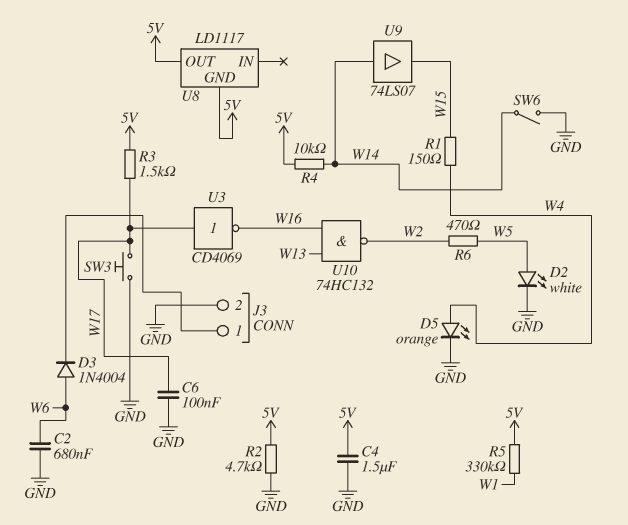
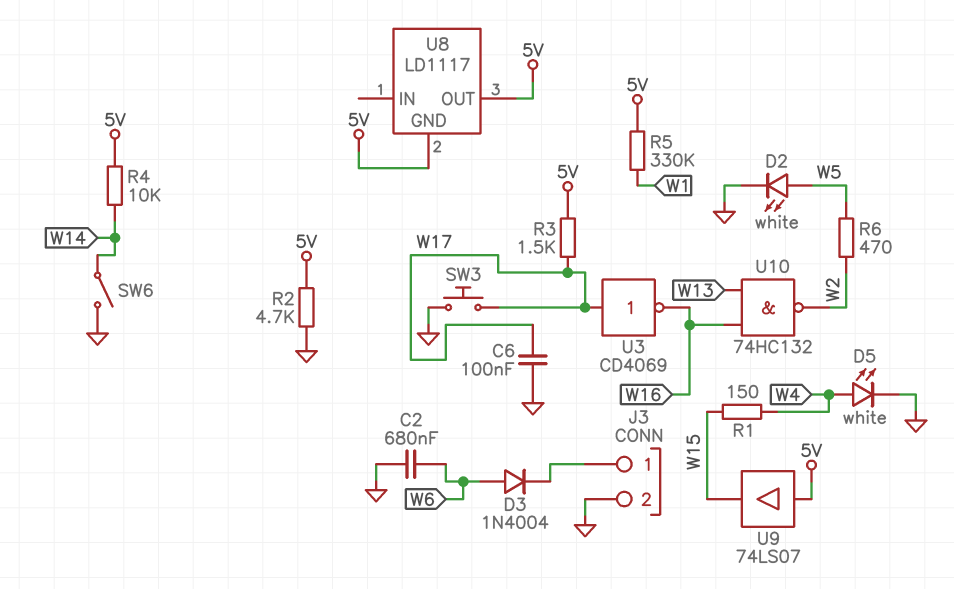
C4: 1.5uF (5V, GND) -> none
D5: LED orange (A W4, K GND) -> LED white (A W4, K GND)
U9: buffer 74LS07 (in W14, out W15) -> buffer 74LS07 (in 5V, out W15)

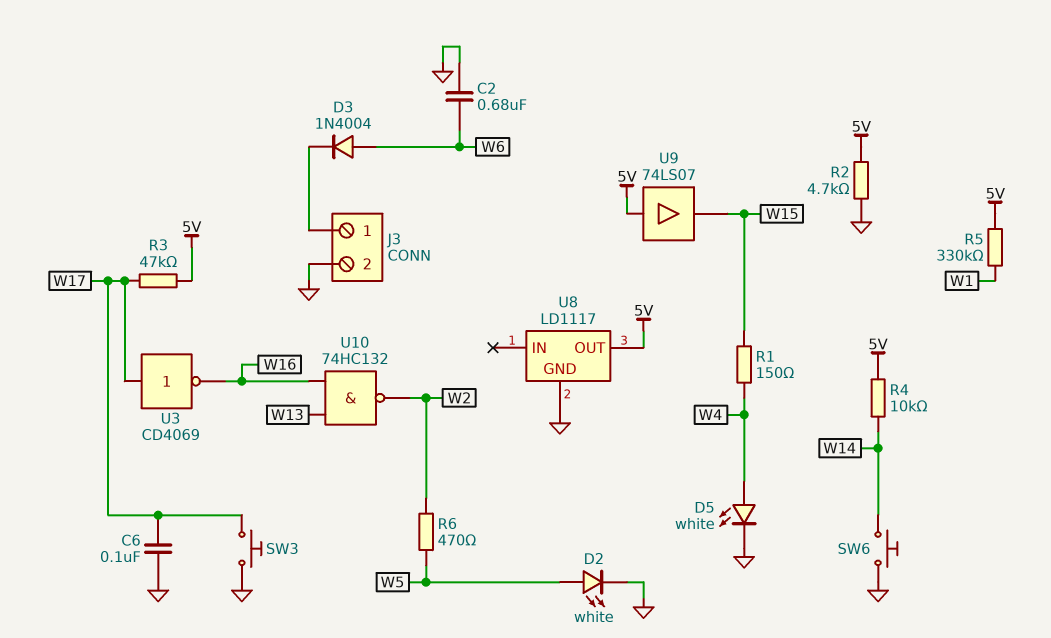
R3: 1.5k (5V, W17) -> 47k (5V, W17)
SW6: switch (GND, W14) -> button (GND, W14)
U8 pin GND: 5V -> GND

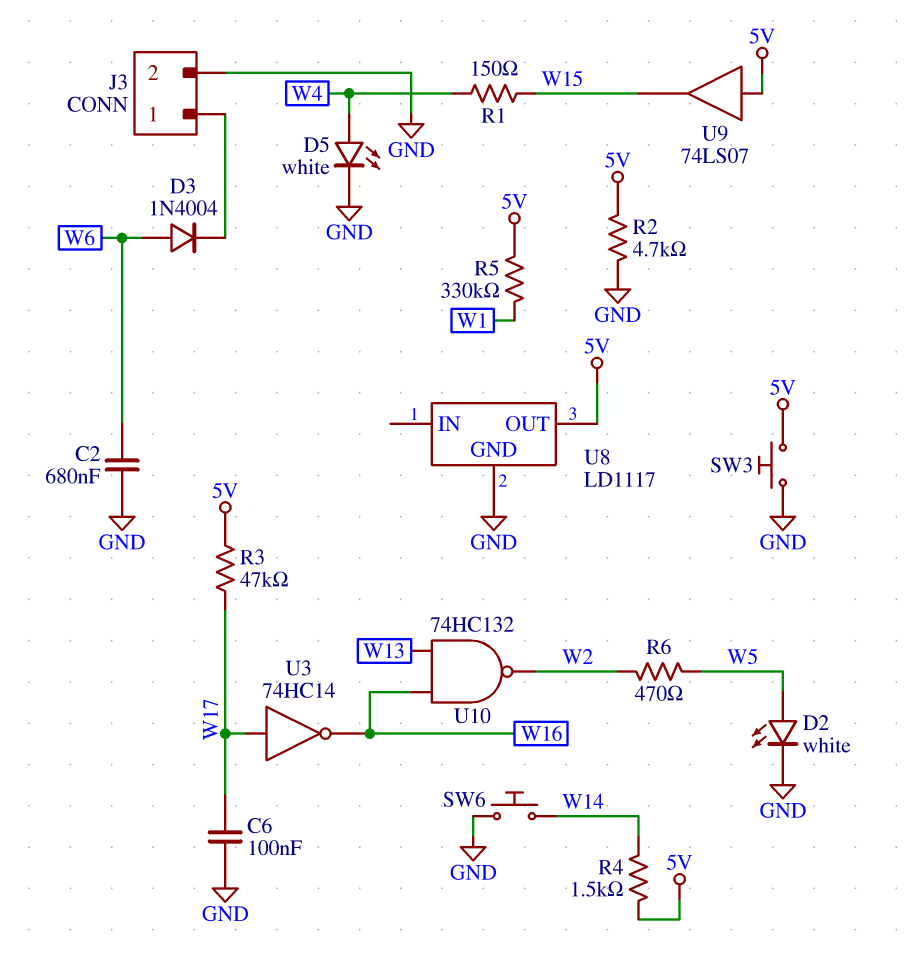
R4: 10k (5V, W14) -> 1.5k (5V, W14)
SW3: button (GND, W17) -> button (5V, GND)
U3: NOT CD4069 (in W17, out W16) -> NOT 74HC14 (in W17, out W16)

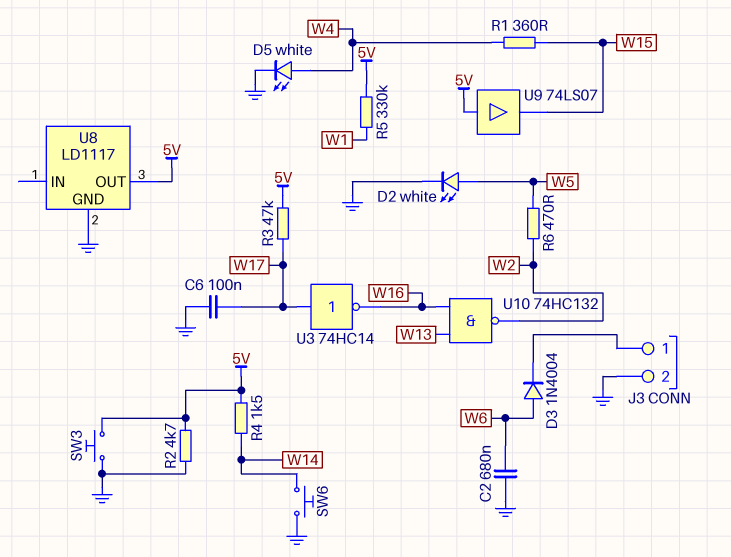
R1: 150 (W4, W15) -> 360 (W4, W15)

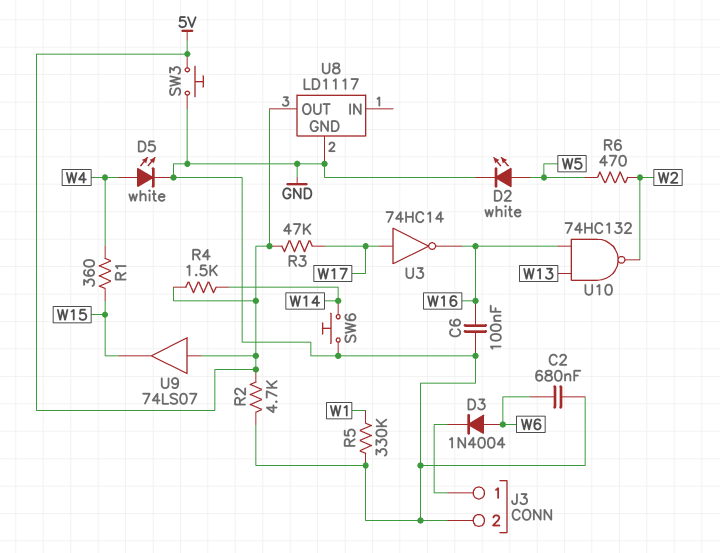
C6: 100nF (GND, W17) -> 100nF (GND, W16)
R5: 330k (5V, W1) -> 330k (GND, W1)

